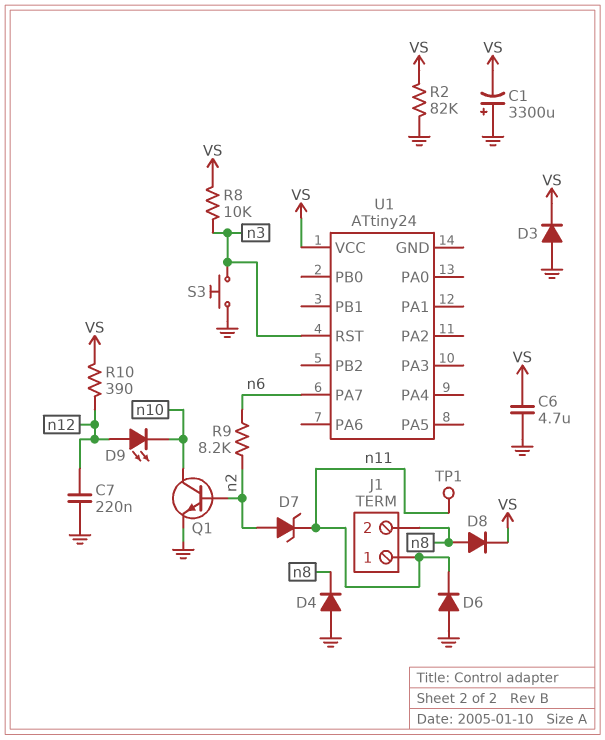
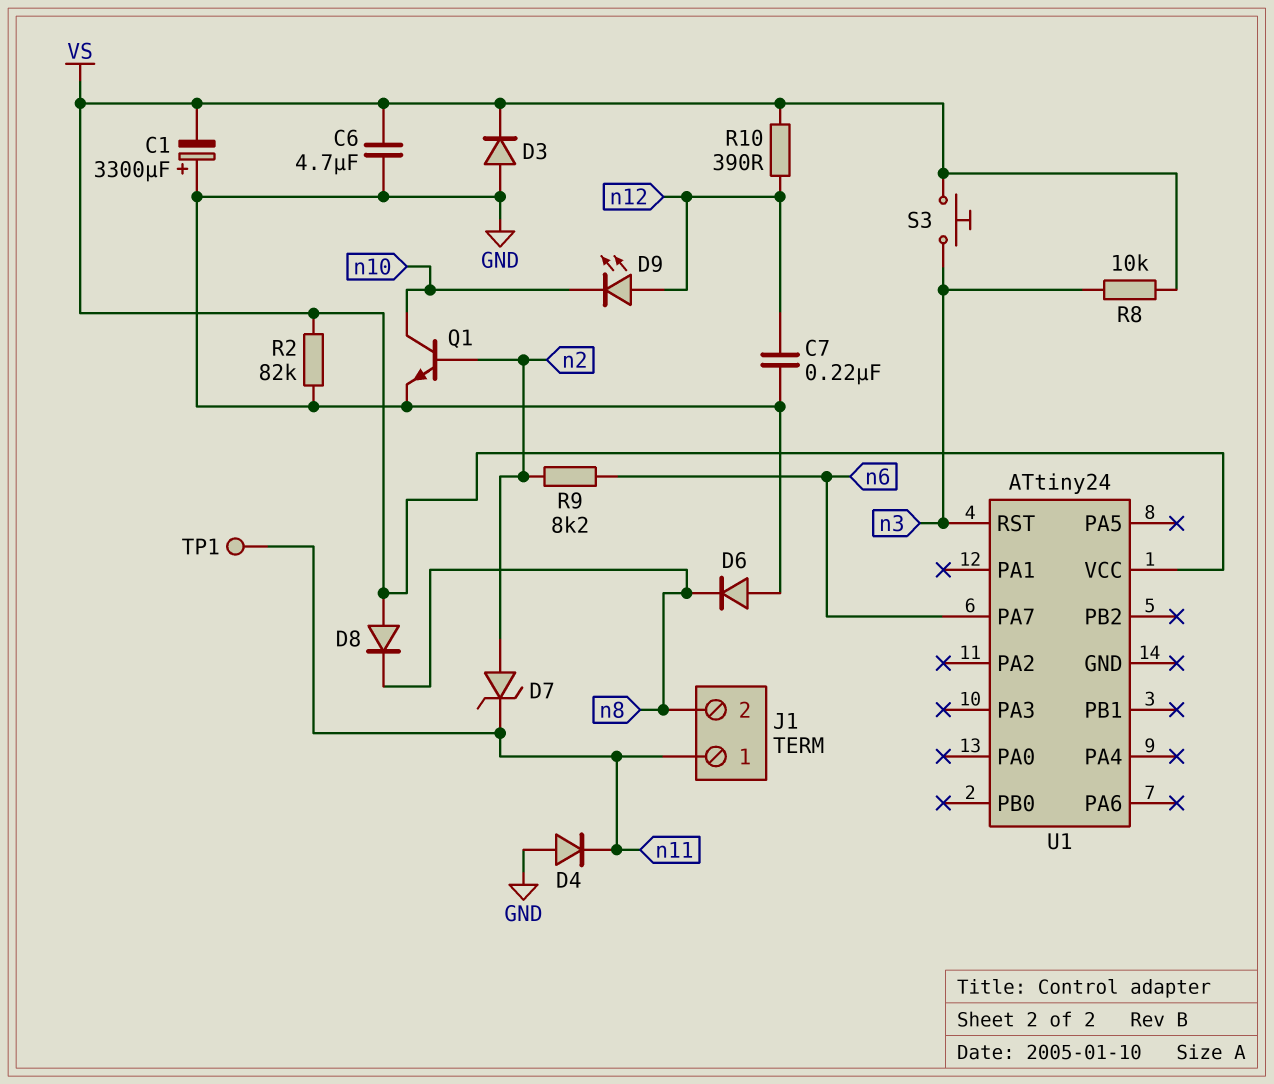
D4: diode (A GND, K n8) -> diode (A GND, K n11)
D6: diode (A GND, K n11) -> diode (A GND, K n8)
D8: diode (A n8, K VS) -> diode (A VS, K n8)
S3: button (GND, n3) -> button (VS, n3)

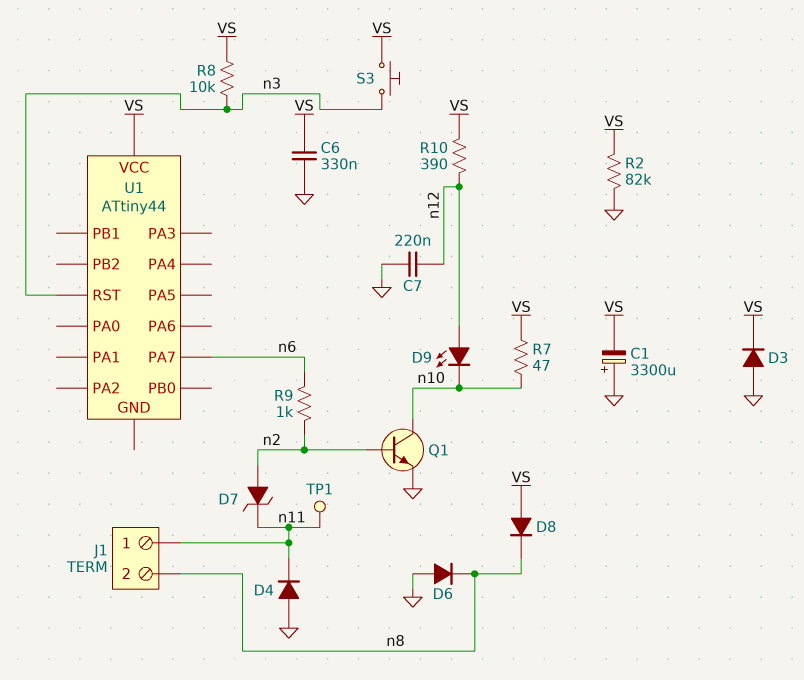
C6: 4.7uF (GND, VS) -> 330nF (GND, VS)
R7: none -> 47 (VS, n10)
R9: 8.2k (n2, n6) -> 1k (n2, n6)
U1: ATtiny24 -> ATtiny44

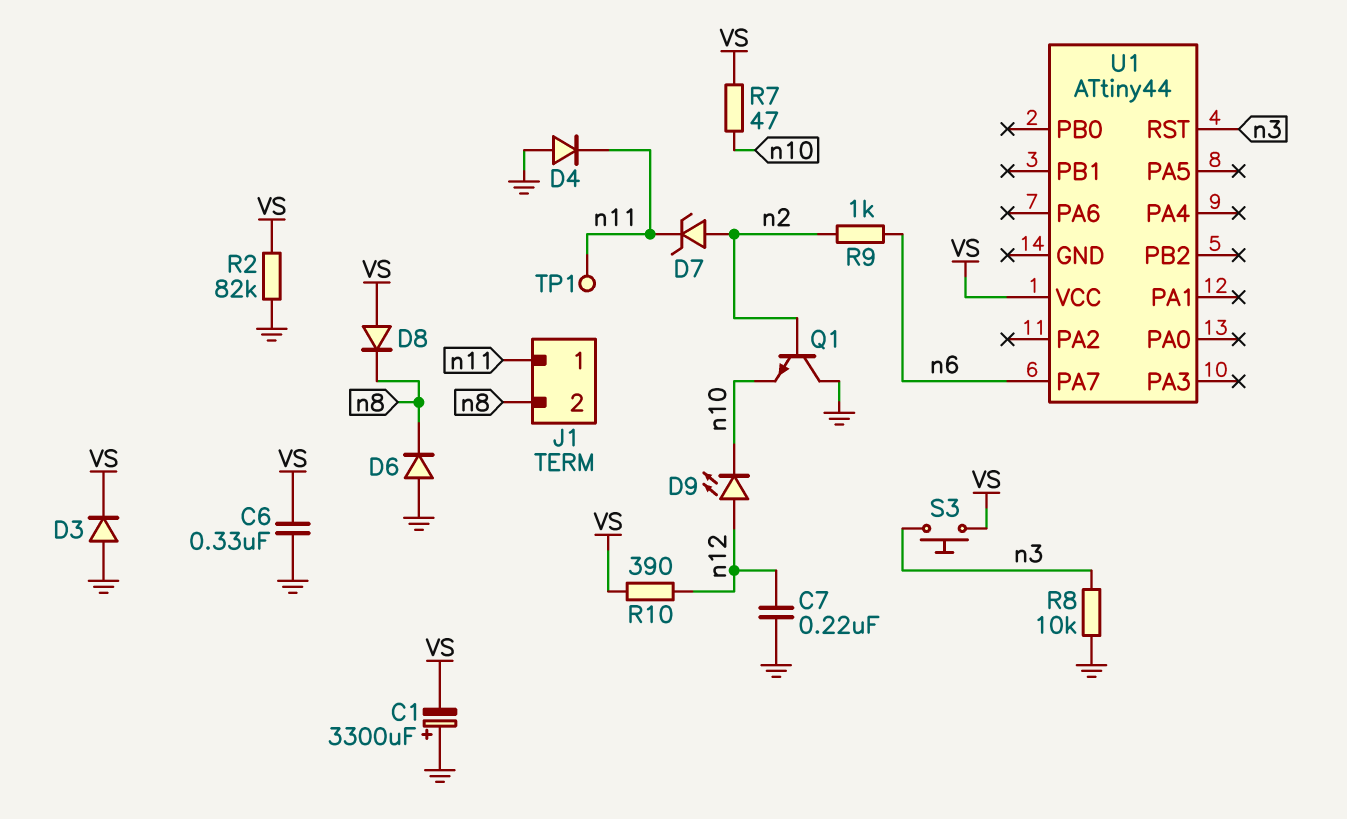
Q1: NPN (B n2, C n10, E GND) -> NPN (B n2, C GND, E n10)
R8: 10k (VS, n3) -> 10k (GND, n3)

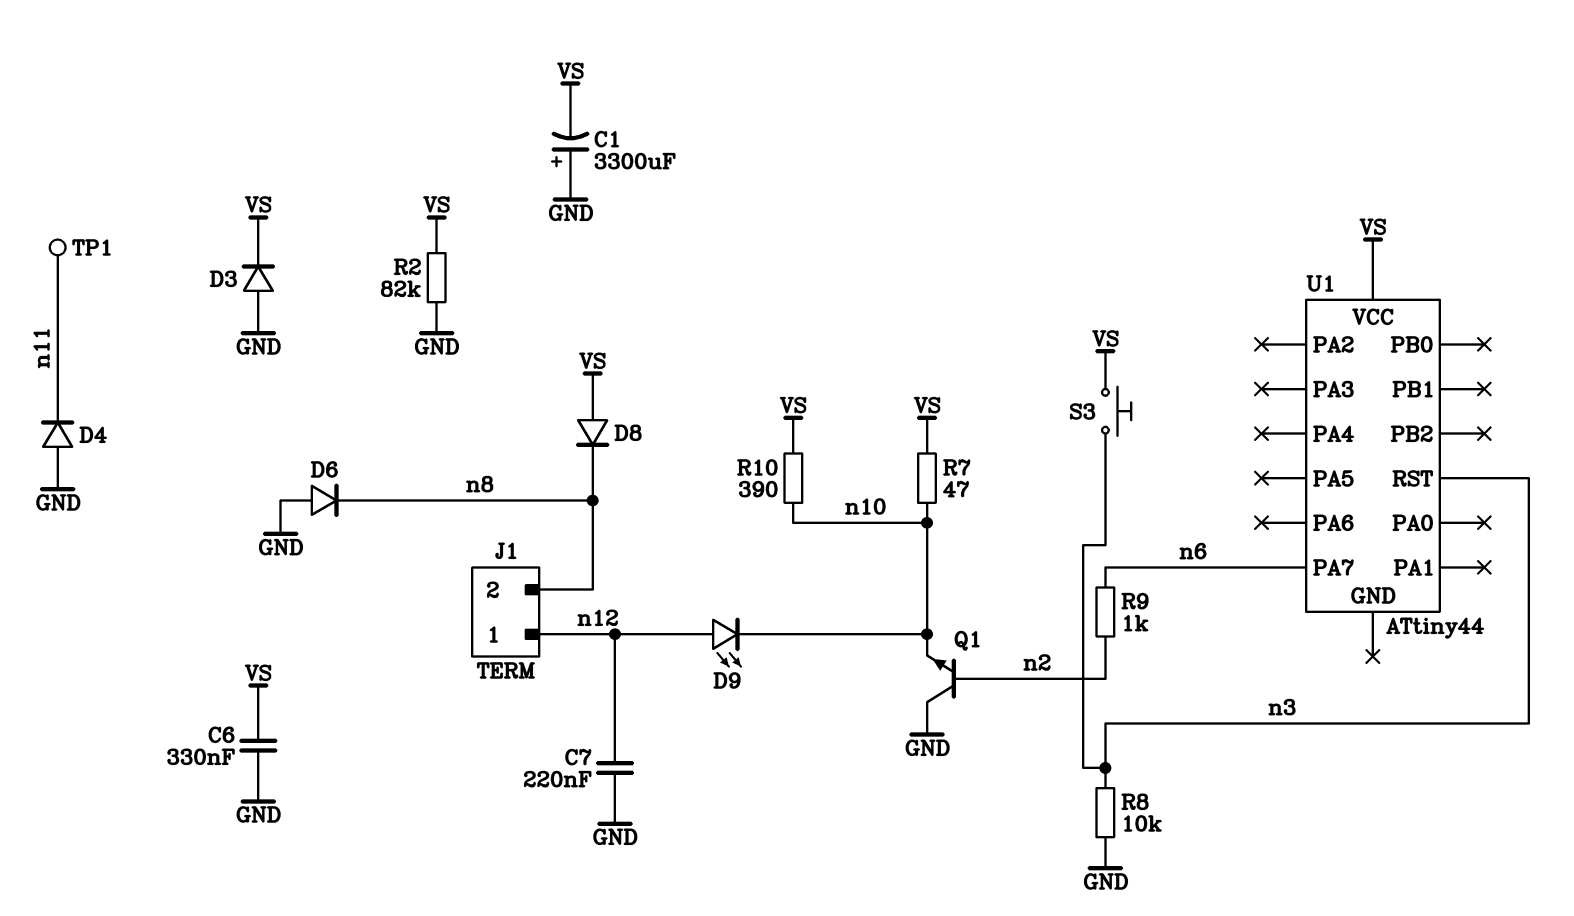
D7: zener (A n2, K n11) -> none
J1 pin 1: n11 -> n12
R10: 390 (VS, n12) -> 390 (VS, n10)

